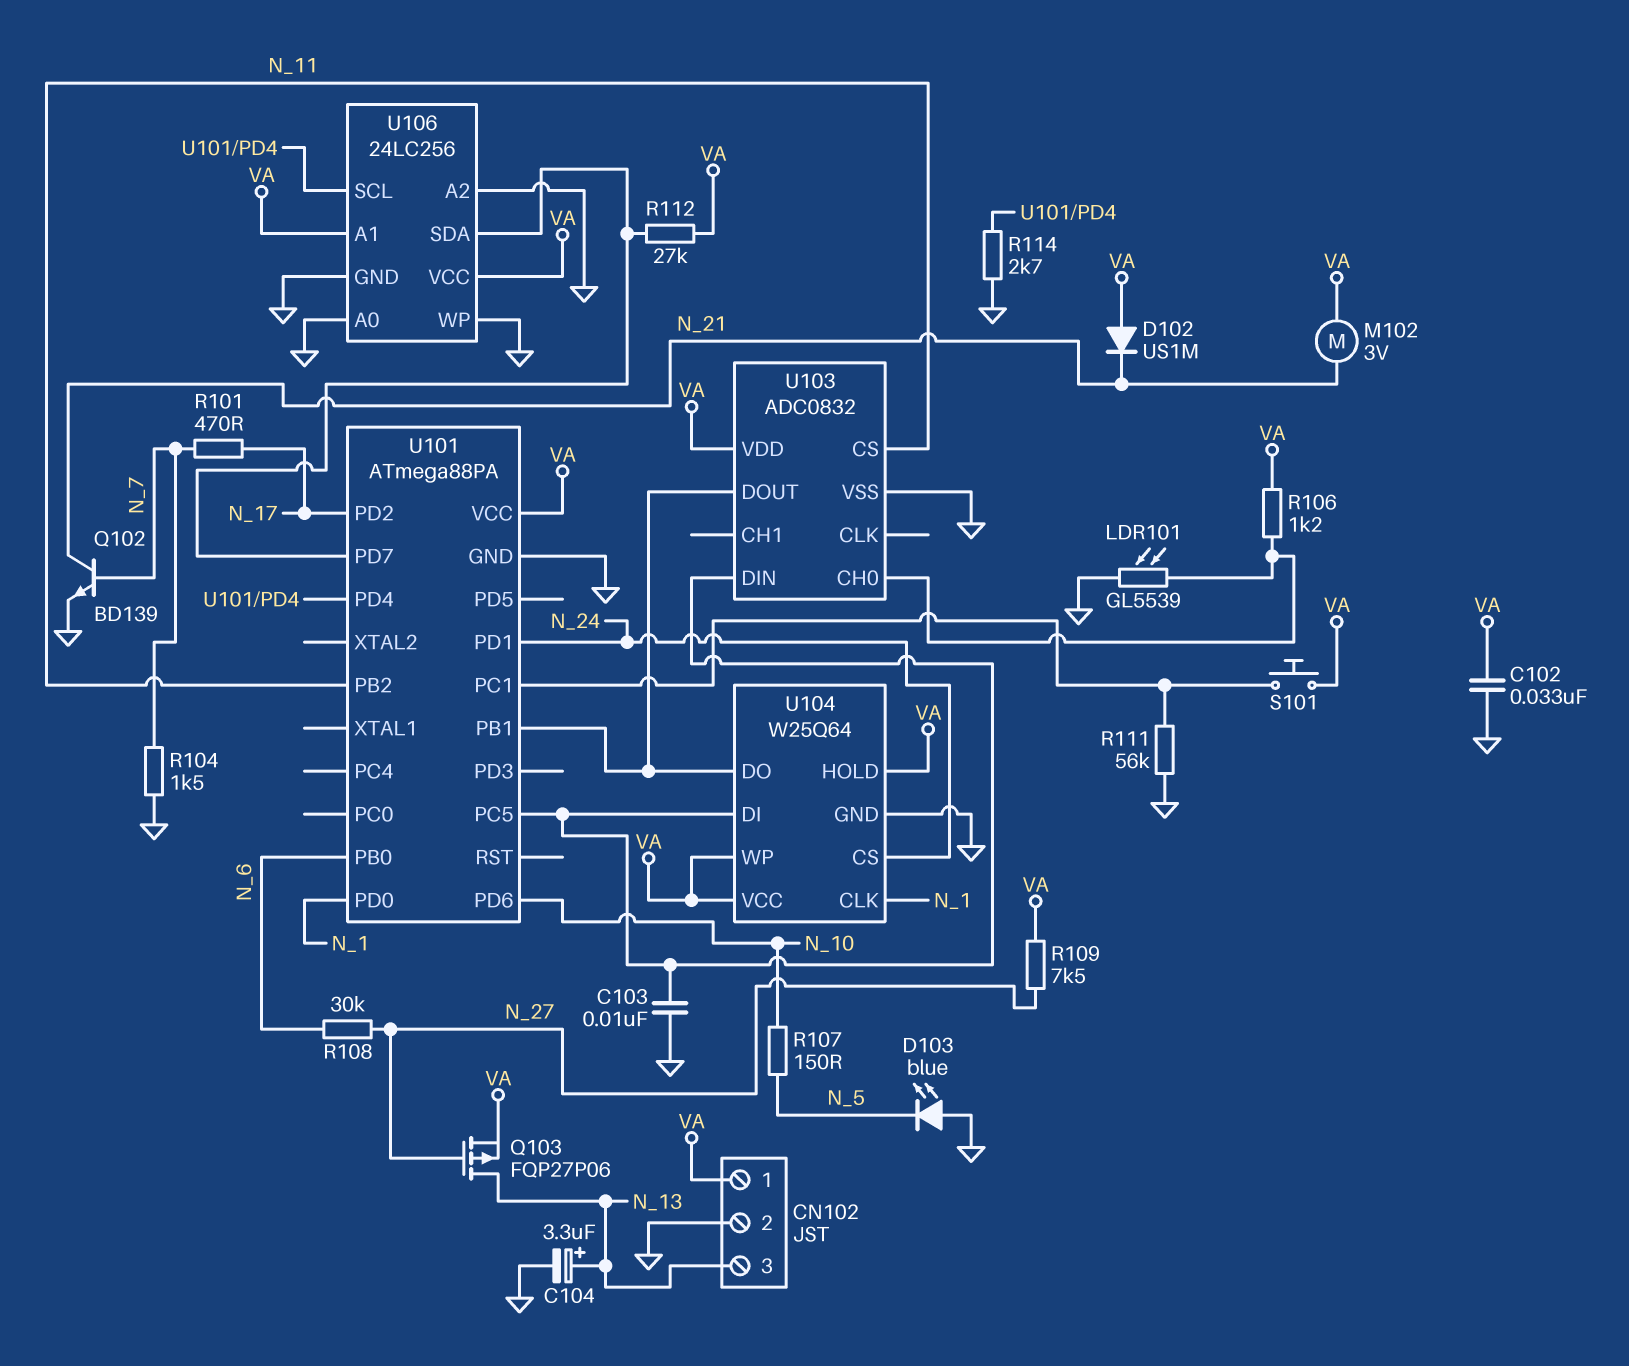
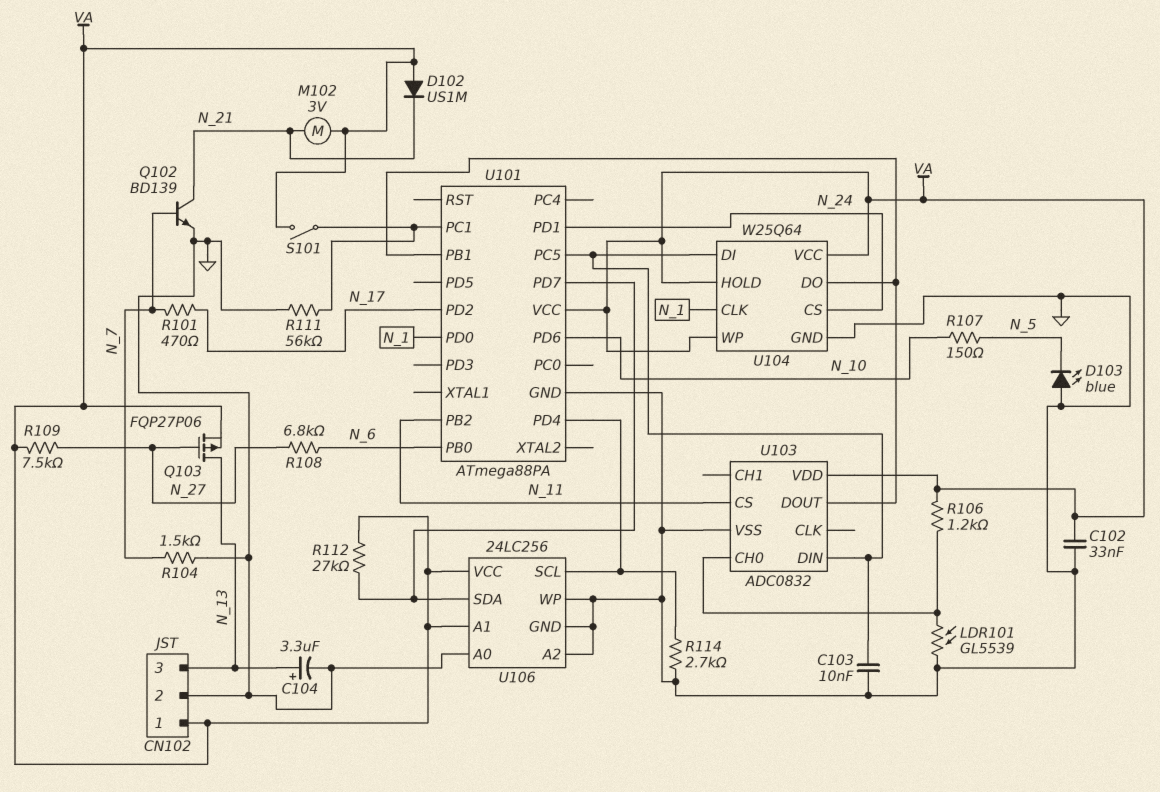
R108: 30k (N_6, N_27) -> 6.8k (N_6, N_27)
S101: button (U101/PC1, VA) -> switch (U101/PC1, VA)

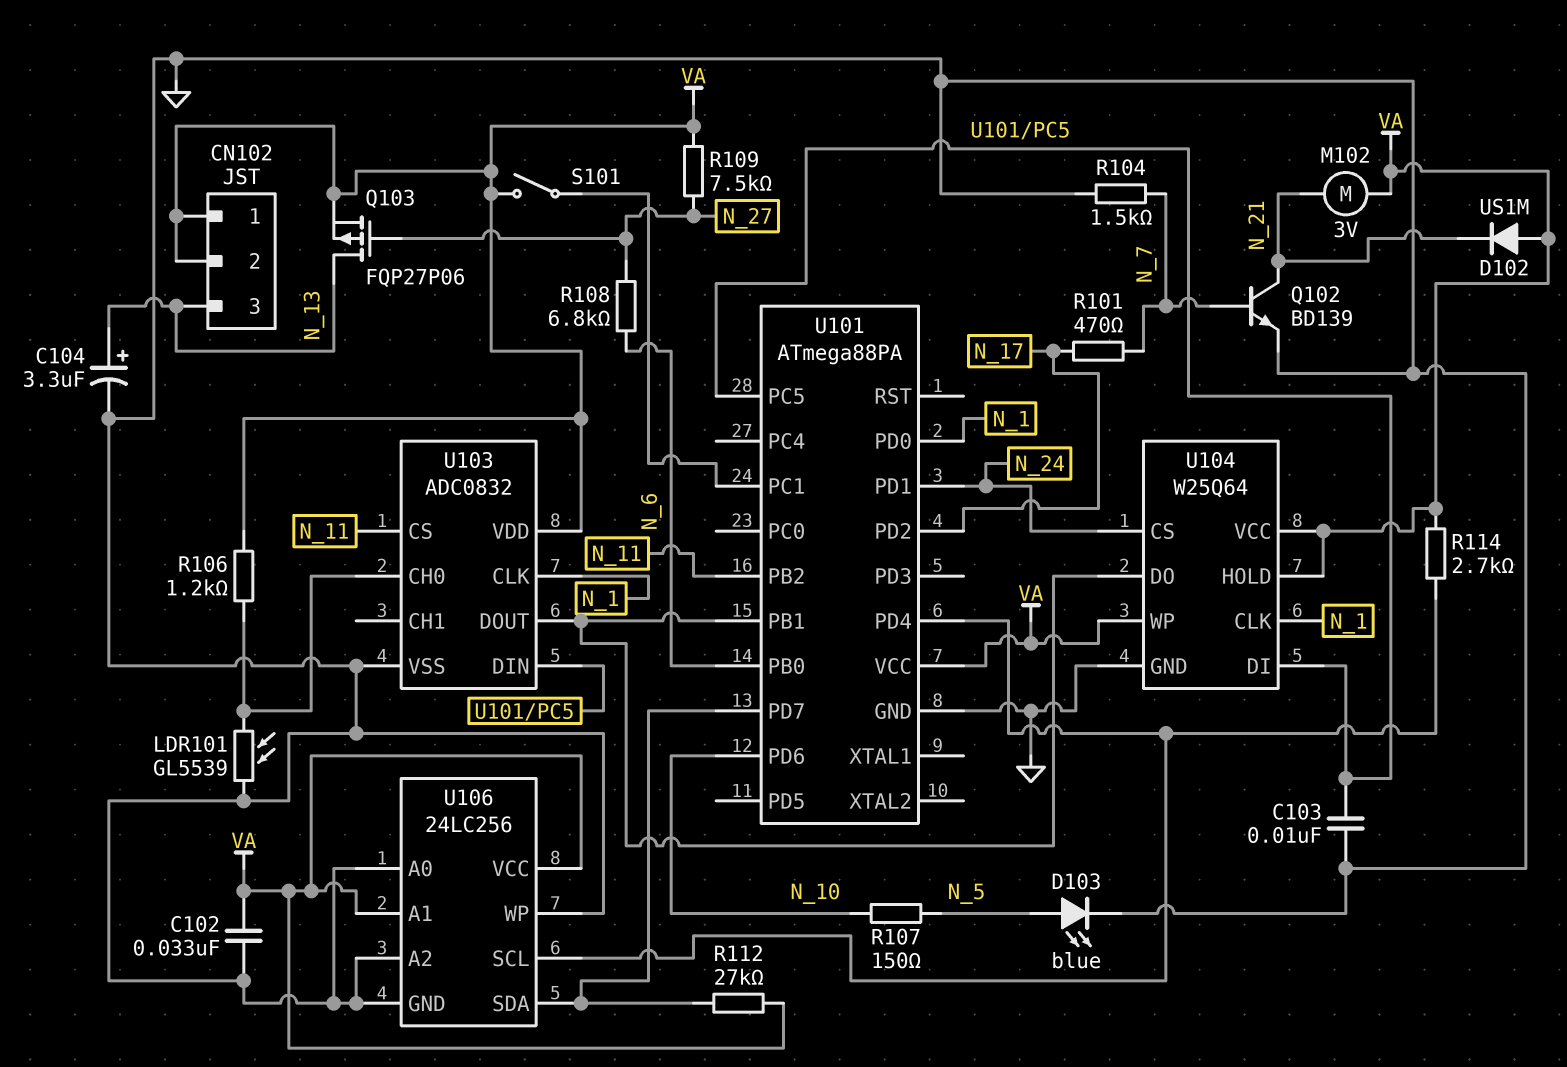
CN102 pin 2: GND -> VA
D103: LED blue (A GND, K N_5) -> LED blue (A N_5, K GND)
R111: 56k (GND, U101/PC1) -> none
R114: 2.7k (GND, U101/PD4) -> 2.7k (U101/PD4, VA)
U103 pin CLK: none -> N_1

